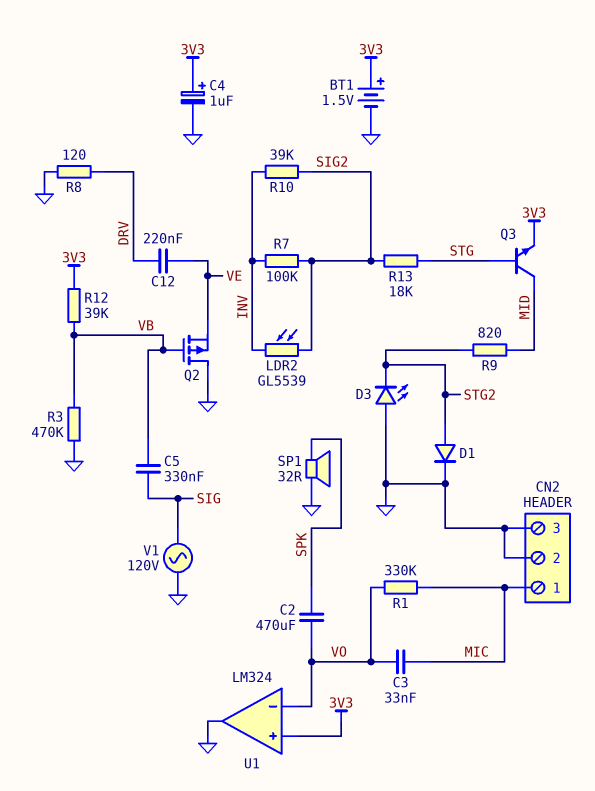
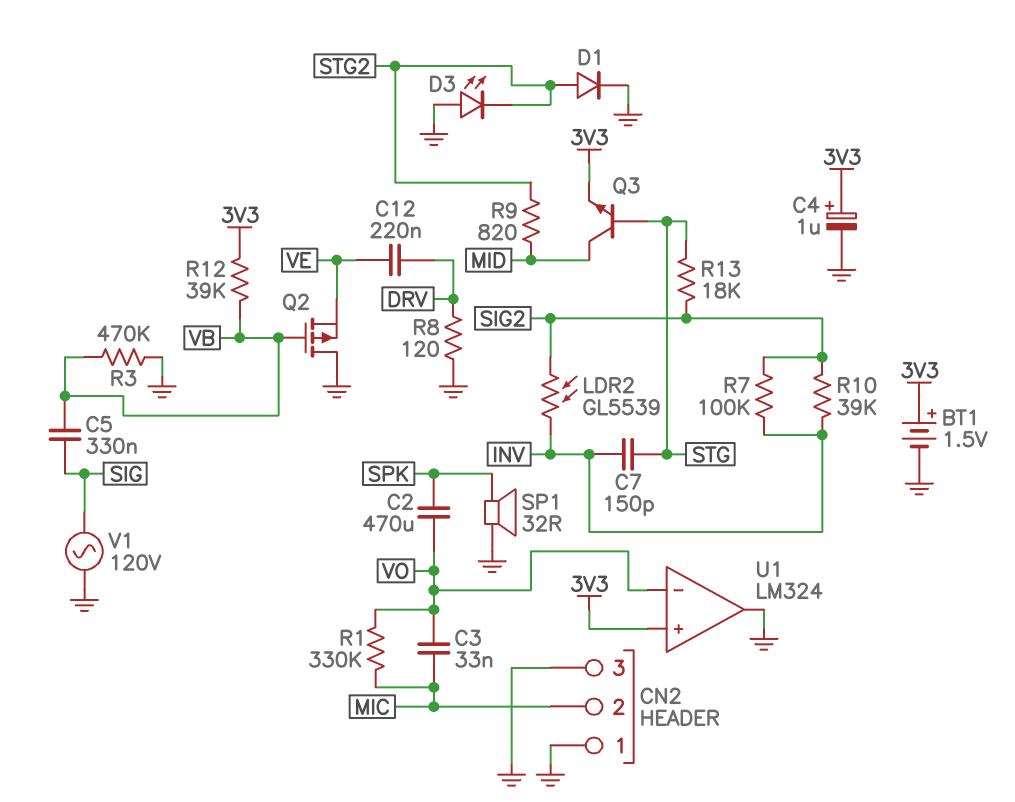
C7: none -> 150pF (INV, STG)
CN2 pin 1: MIC -> GND
CN2 pin 2: GND -> MIC

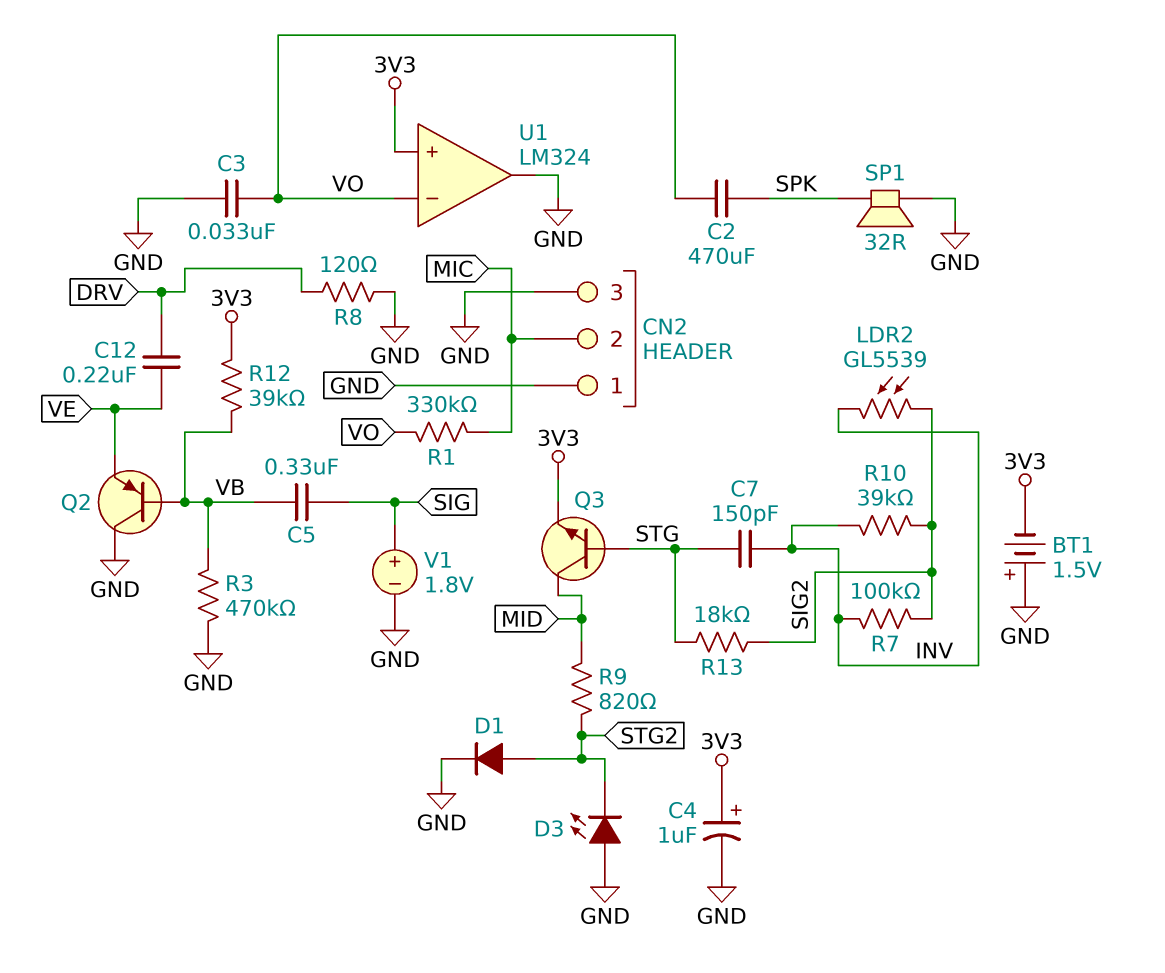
BT1: 1.5V (plus 3V3, minus GND) -> 1.5V (plus GND, minus 3V3)
C3: 33nF (MIC, VO) -> 33nF (GND, VO)
Q2: PMOS (G VB, D GND, S VE) -> PNP (B VB, C GND, E VE)
V1: AC 120V (GND, SIG) -> 1.8V (plus SIG, minus GND)

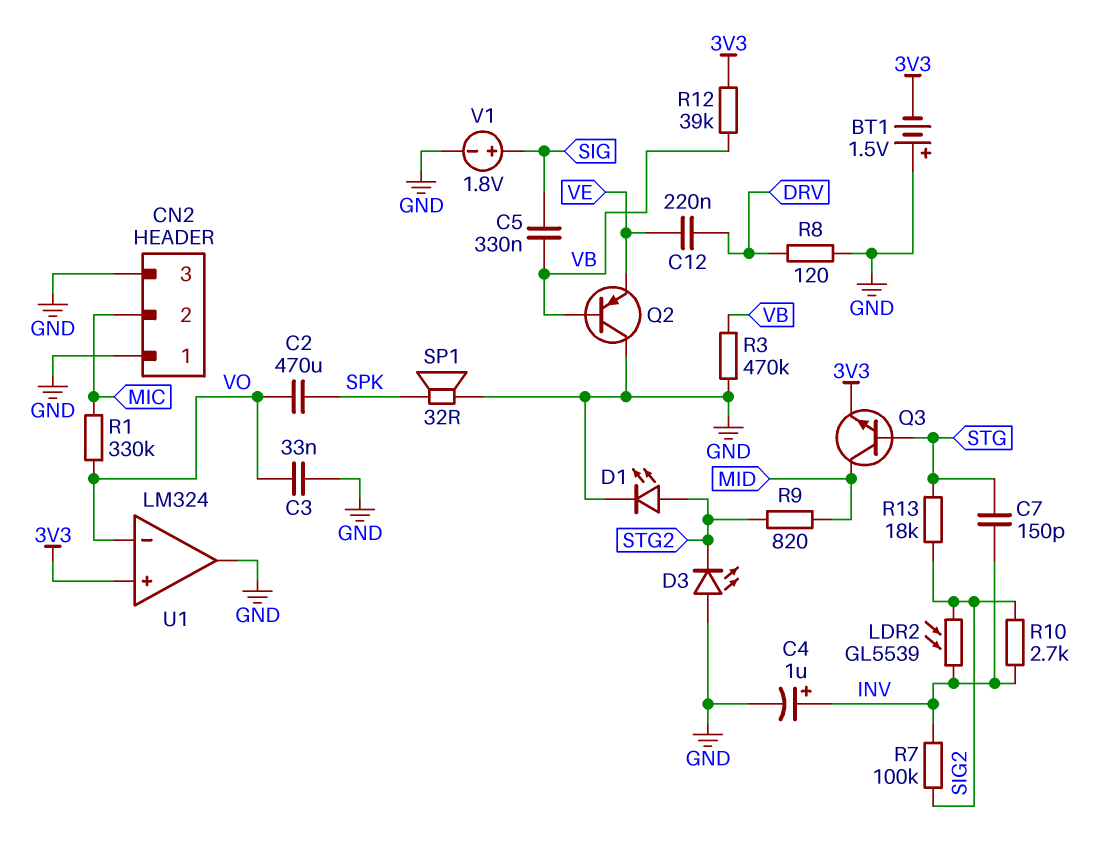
C4: 1uF (plus 3V3, minus GND) -> 1uF (plus INV, minus GND)
D1: diode (A STG2, K GND) -> LED (A STG2, K GND)
R10: 39k (INV, SIG2) -> 2.7k (INV, SIG2)

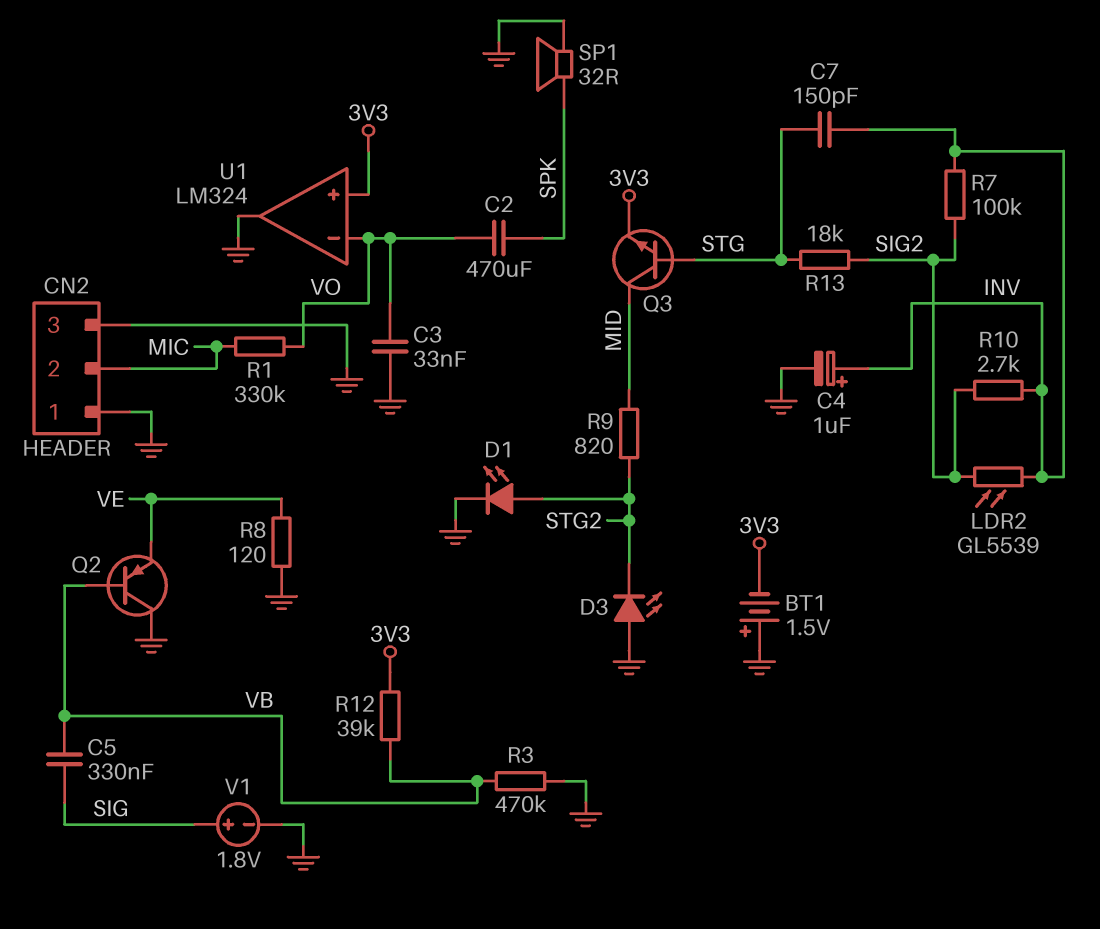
C12: 220nF (DRV, VE) -> none
R8: 120 (DRV, GND) -> 120 (GND, VE)

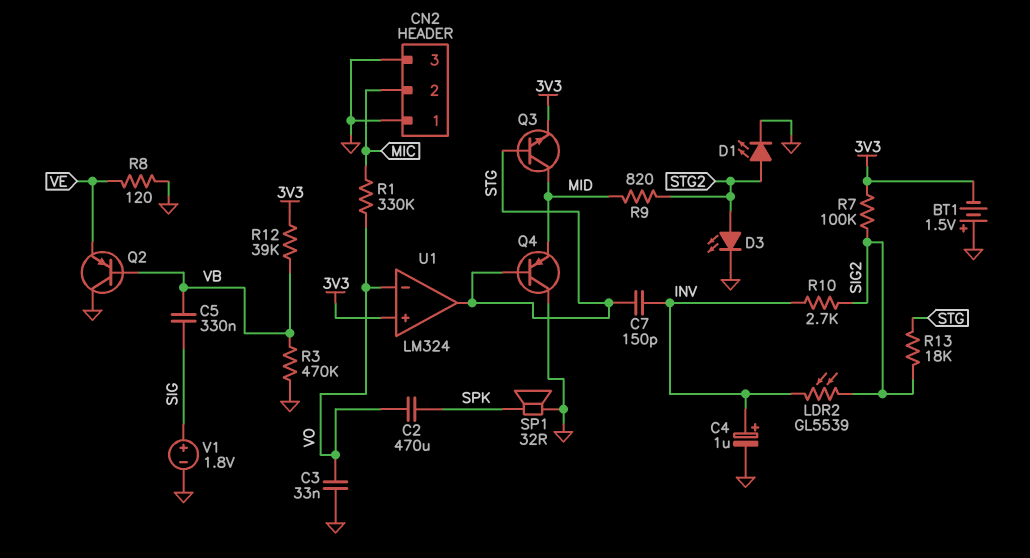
D3: LED (A GND, K STG2) -> LED (A STG2, K GND)
Q4: none -> PNP (B STG, C GND, E MID)
R7: 100k (INV, SIG2) -> 100k (3V3, SIG2)
U1 pin out: GND -> STG

